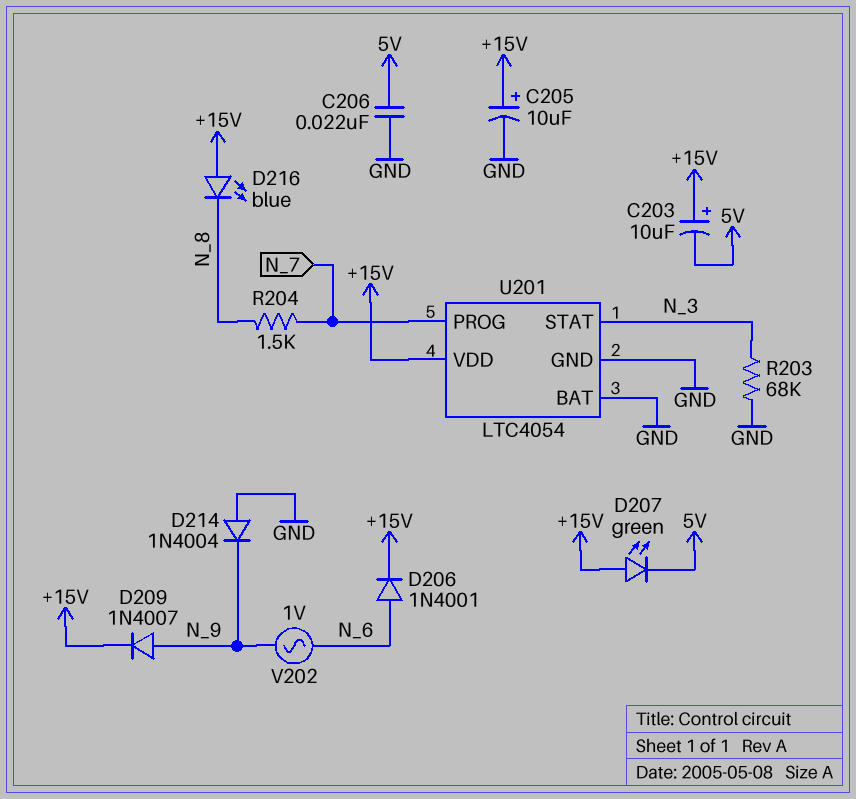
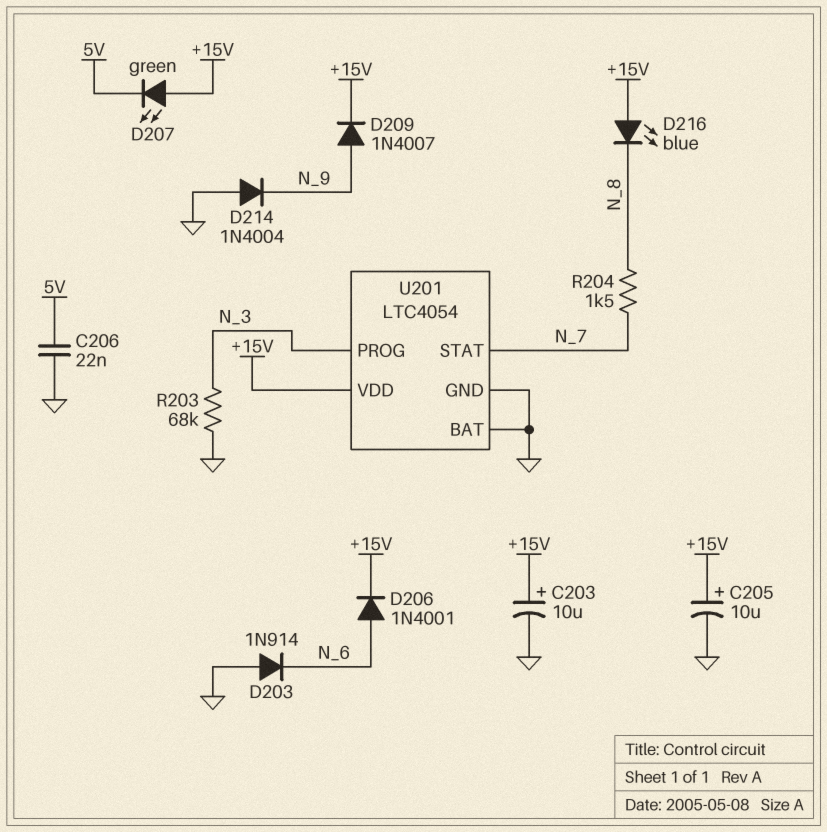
C203: 10uF (plus +15V, minus 5V) -> 10uF (plus +15V, minus GND)
D203: none -> diode 1N914 (A GND, K N_6)
U201 pin PROG: N_7 -> N_3
U201 pin STAT: N_3 -> N_7
V202: AC 1V (N_6, N_9) -> none

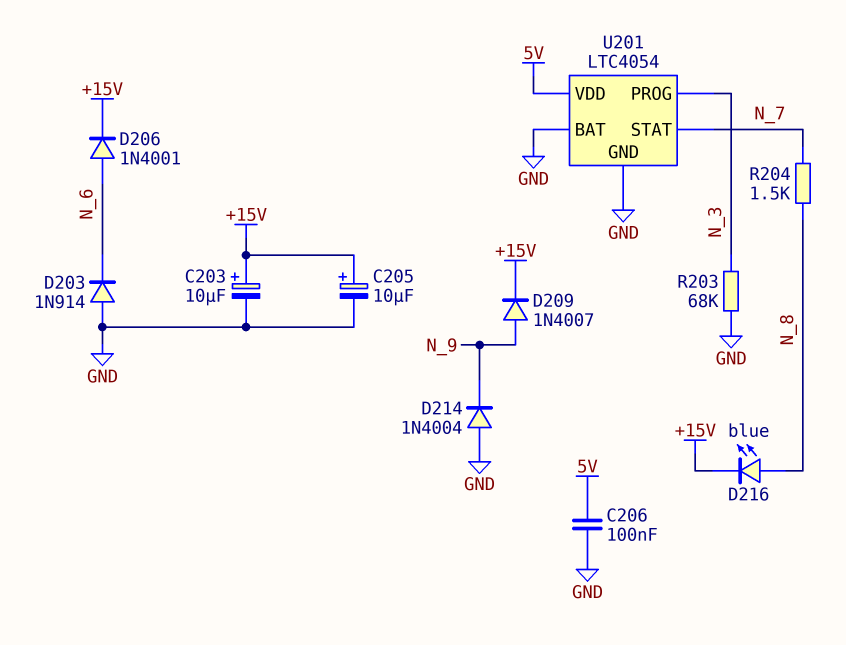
C206: 22nF (5V, GND) -> 100nF (5V, GND)
D207: LED green (A +15V, K 5V) -> none
D216: LED blue (A +15V, K N_8) -> LED blue (A N_8, K +15V)
U201 pin VDD: +15V -> 5V

